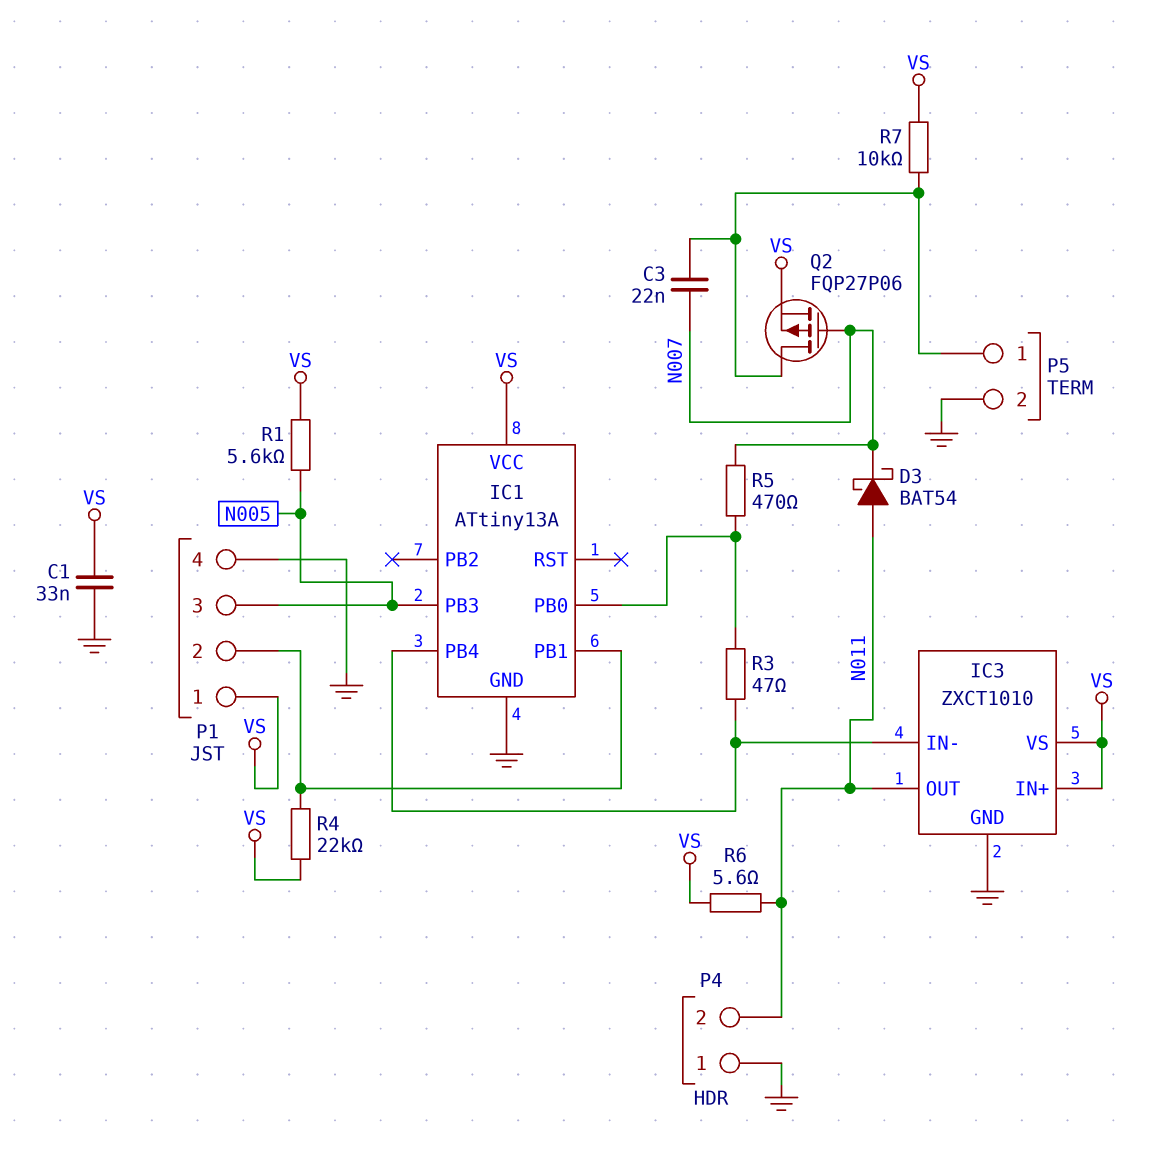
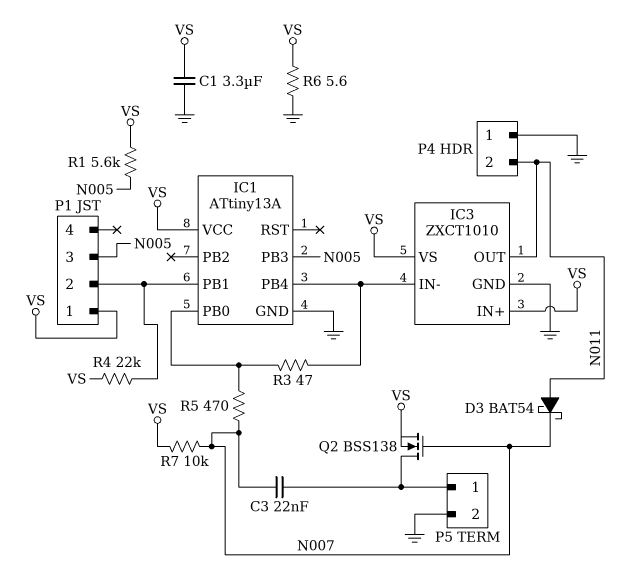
C1: 33nF (GND, VS) -> 3.3uF (GND, VS)
P1 pin 4: GND -> none
Q2: PMOS FQP27P06 (G N007, D P5/1, S VS) -> NMOS BSS138 (G N007, D P5/1, S VS)
R6: 5.6 (N011, VS) -> 5.6 (GND, VS)
R7: 10k (P5/1, VS) -> 10k (N007, VS)

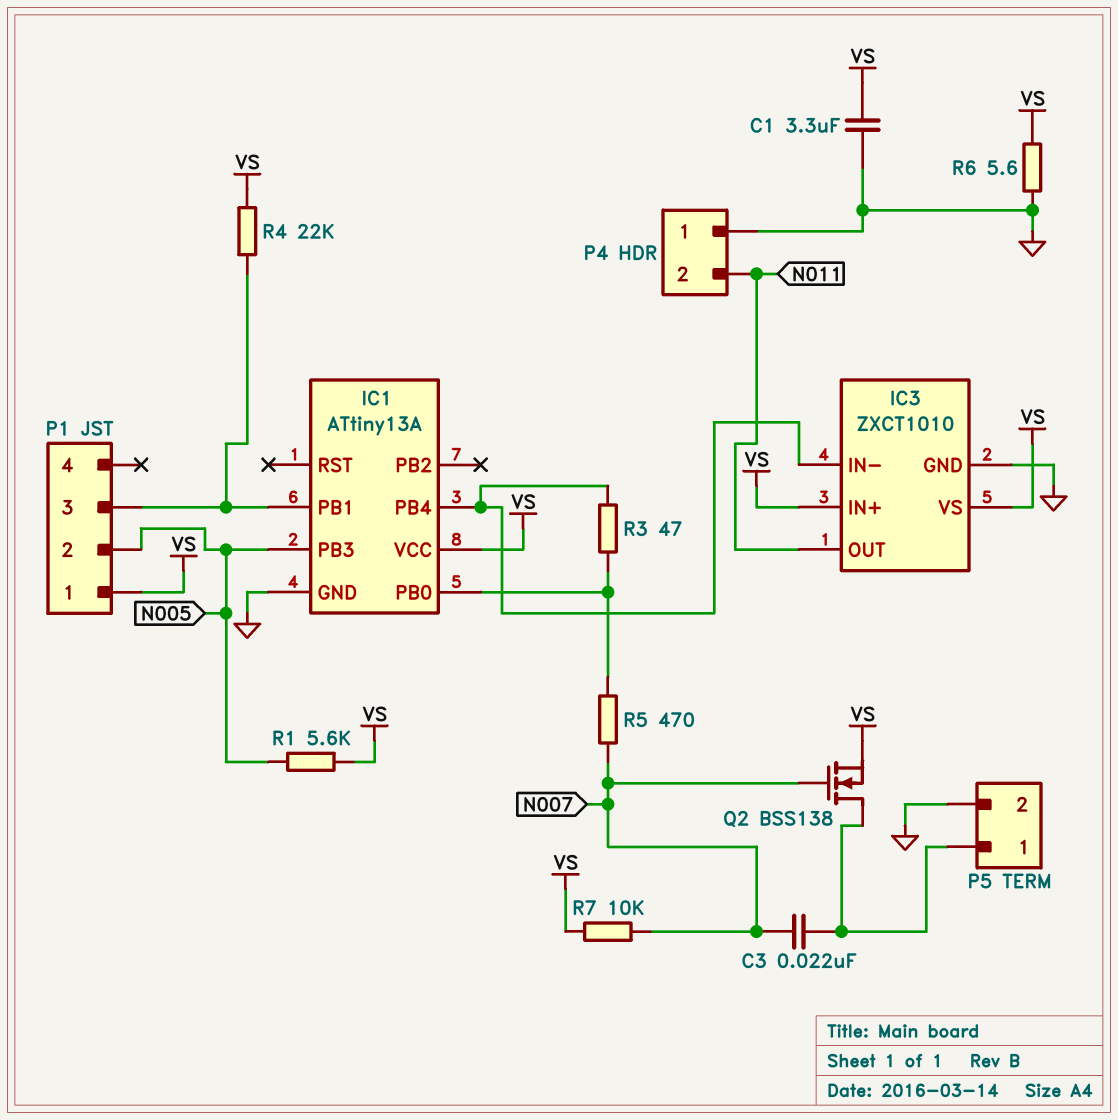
D3: schottky BAT54 (A N011, K N007) -> none
P1 pin 2: IC1/PB1 -> N005
P1 pin 3: N005 -> IC1/PB1

